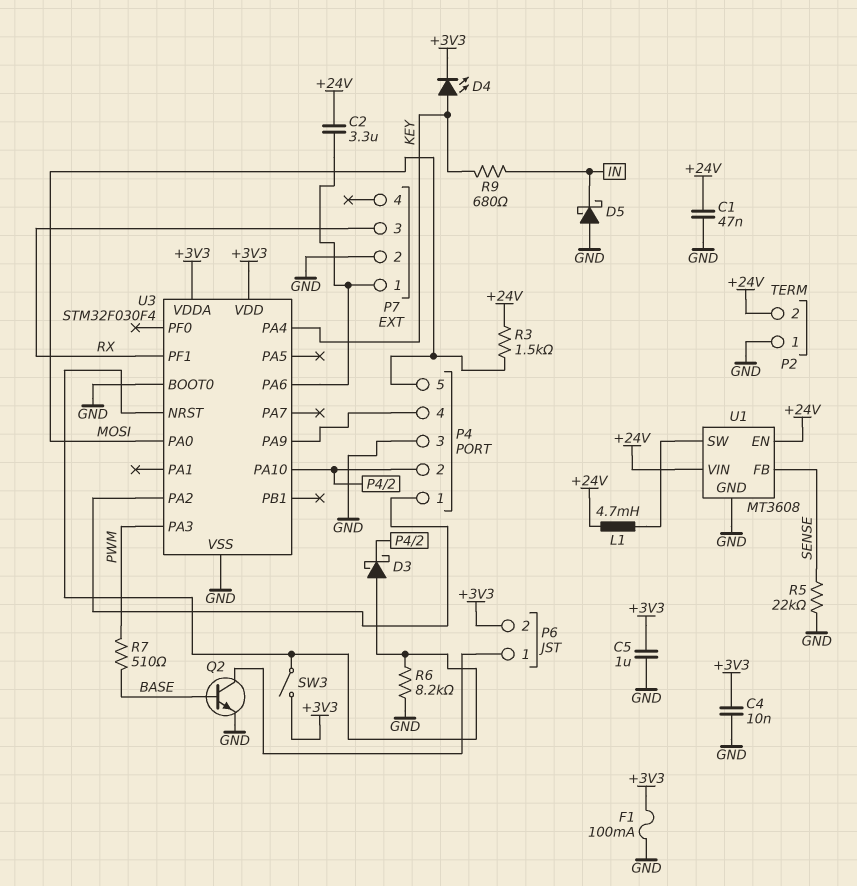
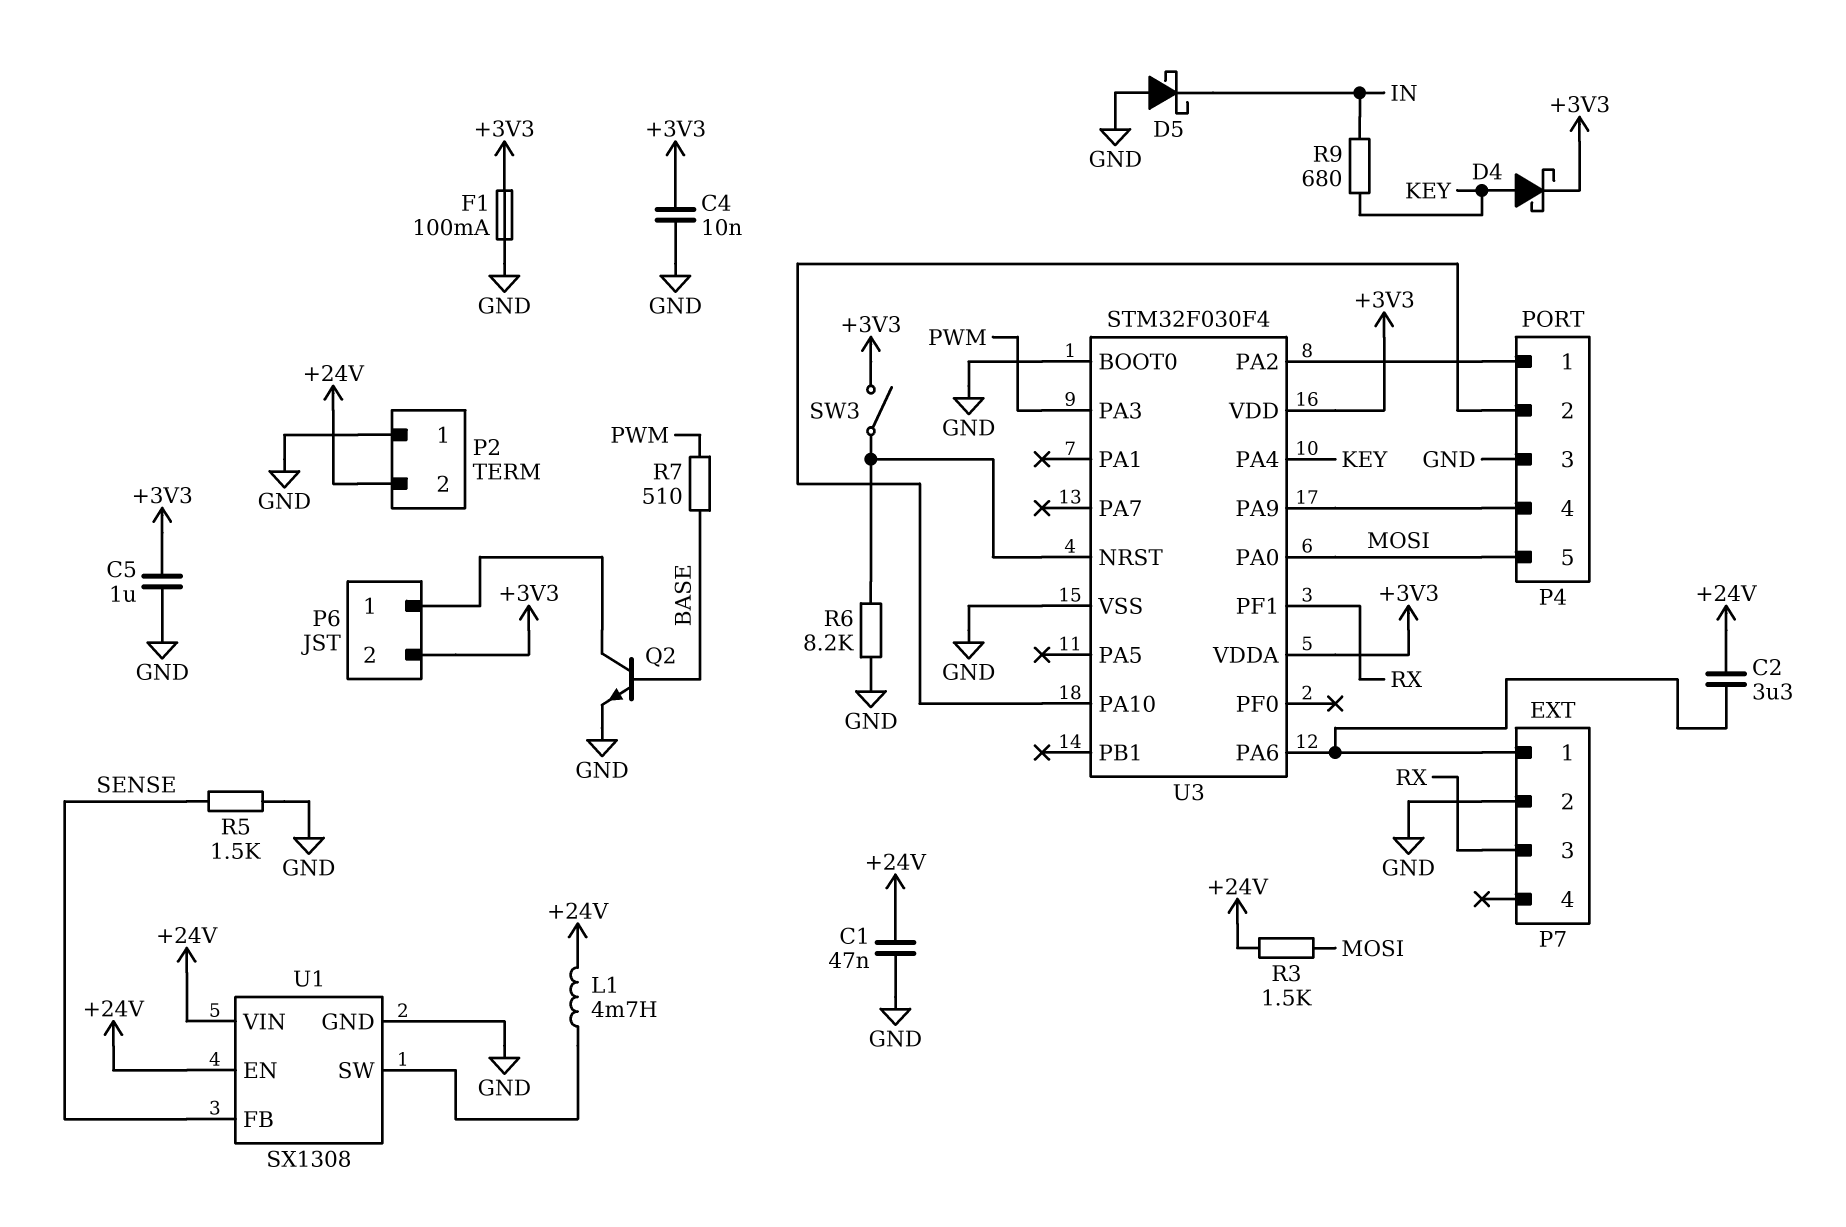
D3: schottky (A U3/NRST, K P4/2) -> none
D4: LED (A KEY, K +3V3) -> schottky (A KEY, K +3V3)
R5: 22k (GND, SENSE) -> 1.5k (GND, SENSE)
U1: MT3608 -> SX1308

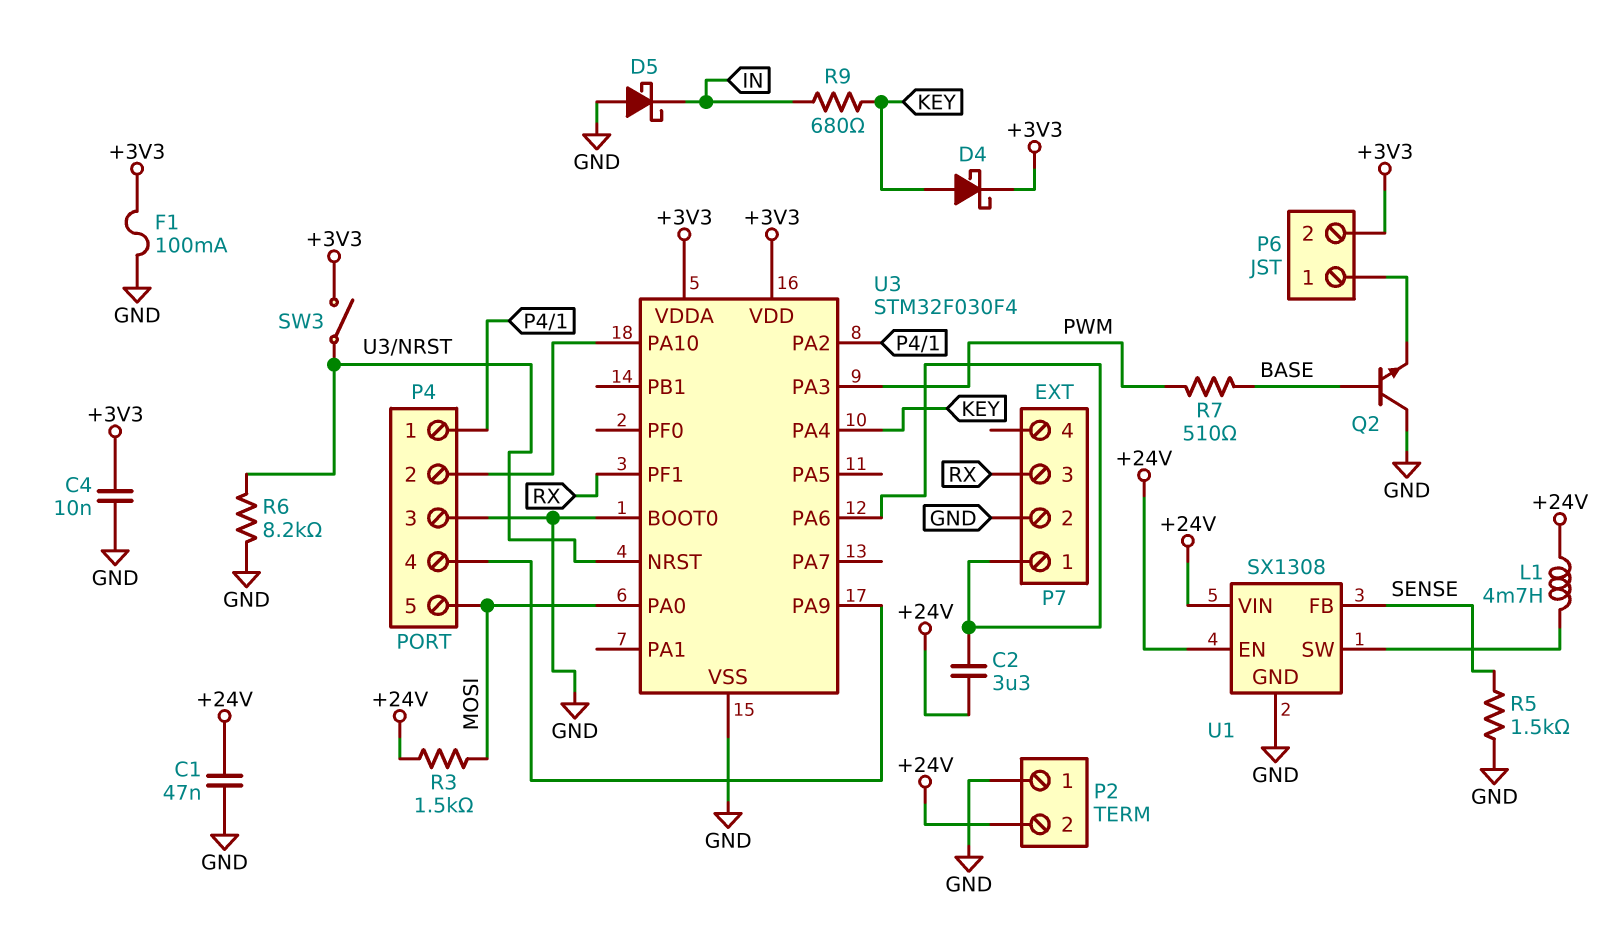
C5: 1uF (+3V3, GND) -> none
Q2: NPN (B BASE, C P6/1, E GND) -> NPN (B BASE, C GND, E P6/1)

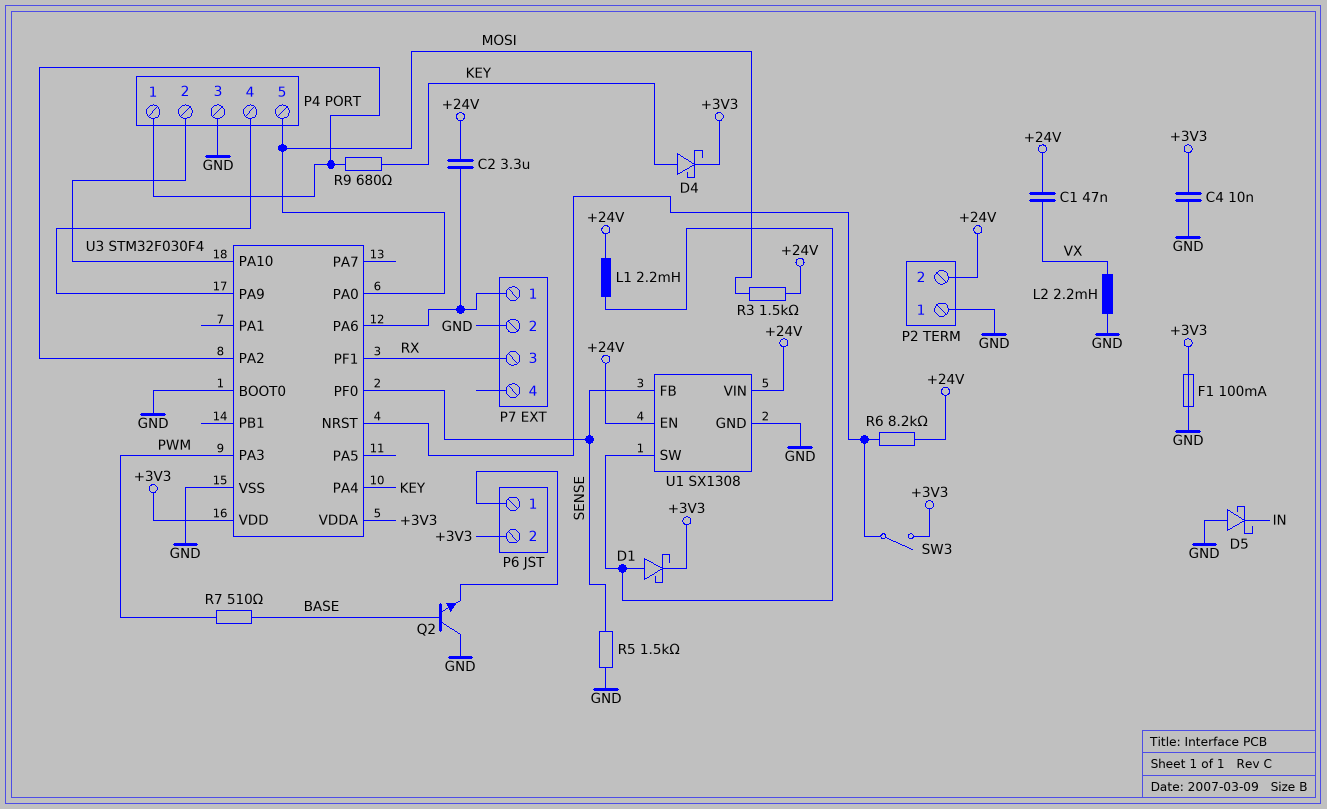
C1: 47nF (+24V, GND) -> 47nF (+24V, VX)
D1: none -> schottky (A U1/SW, K +3V3)
L1: 4.7mH (+24V, U1/SW) -> 2.2mH (+24V, U1/SW)
L2: none -> 2.2mH (GND, VX)
R6: 8.2k (GND, U3/NRST) -> 8.2k (+24V, U3/NRST)
R9: 680 (IN, KEY) -> 680 (KEY, P4/1)
U3 pin PF0: none -> SENSE

